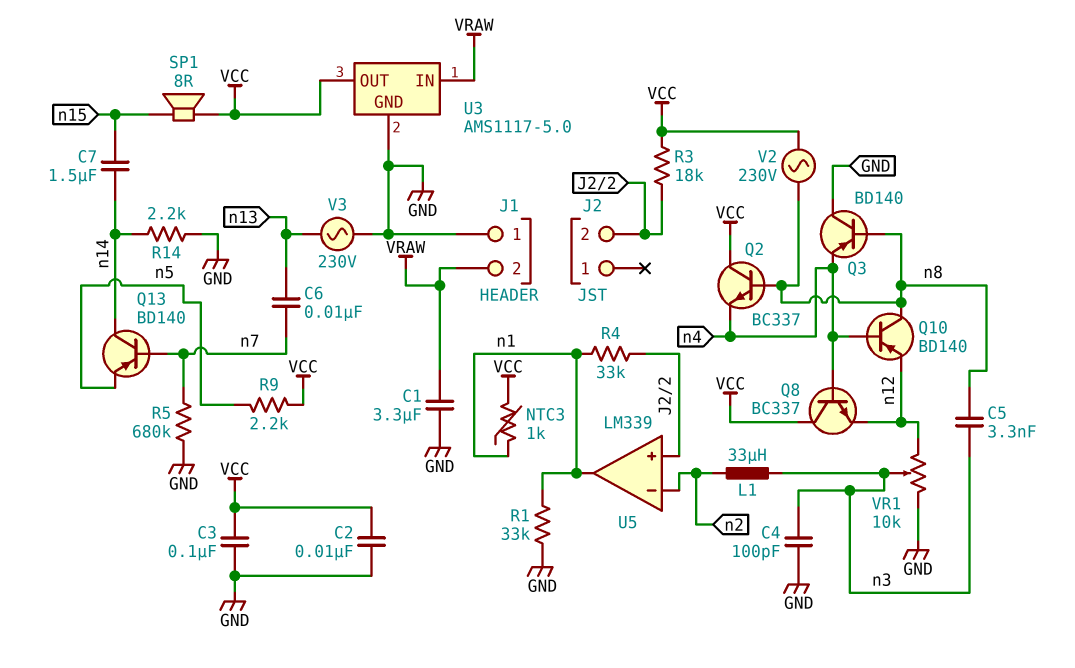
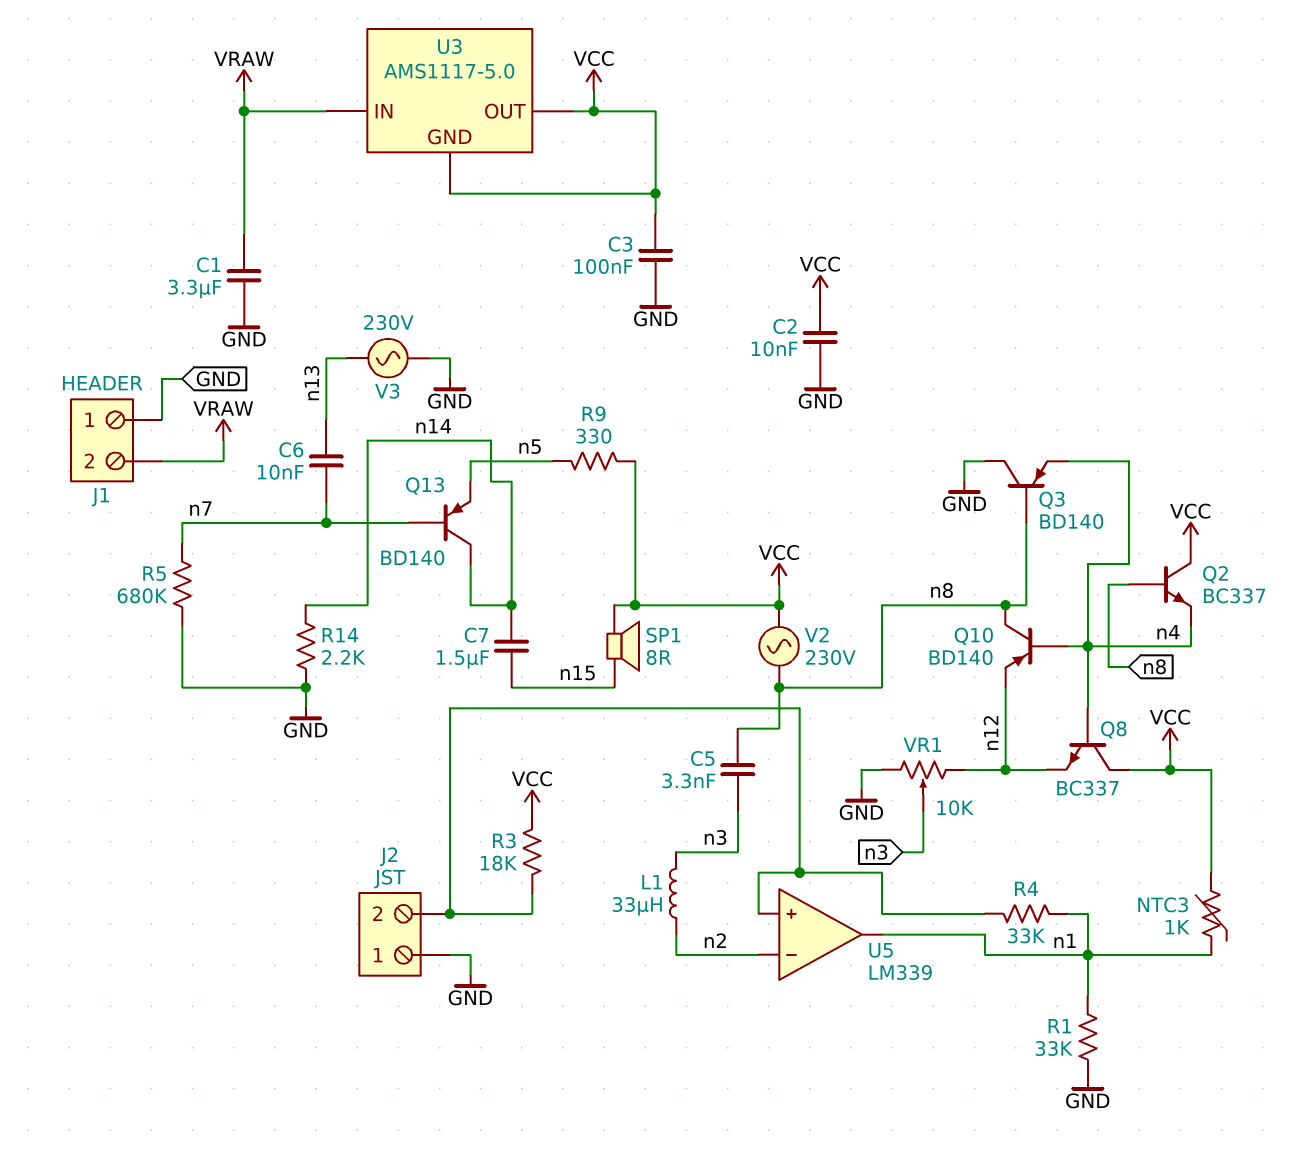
C4: 100pF (GND, n3) -> none
J2 pin 1: none -> GND
R9: 2.2k (VCC, n5) -> 330 (VCC, n5)
U3 pin GND: GND -> VCC

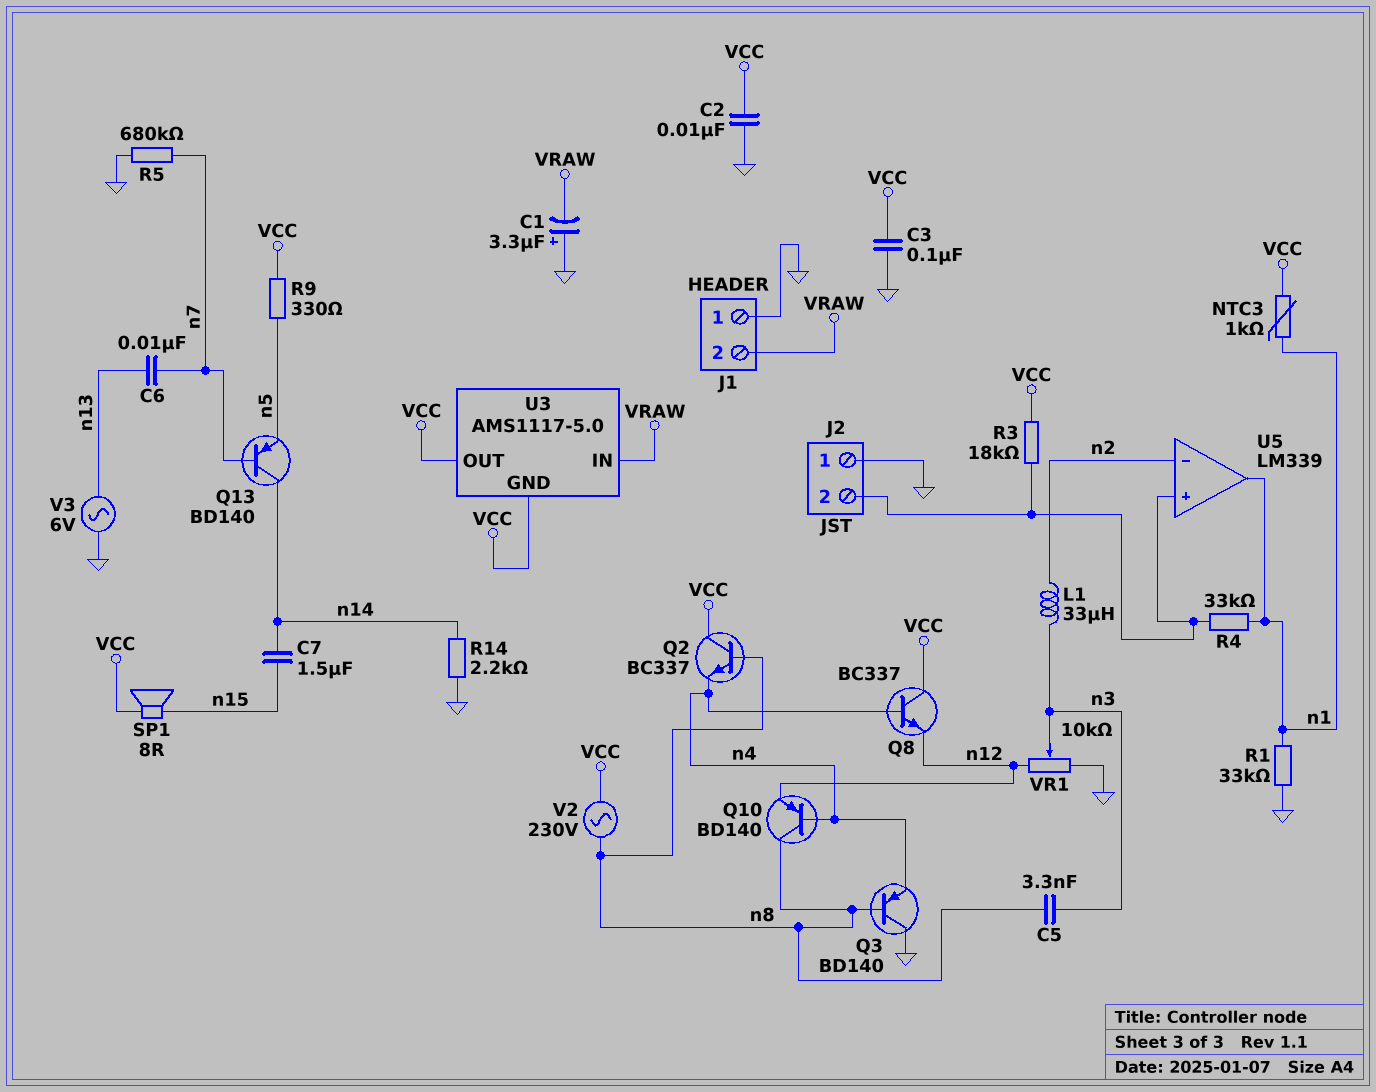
C1: 3.3uF (GND, VRAW) -> 3.3uF (plus GND, minus VRAW)
V3: AC 230V (GND, n13) -> AC 6V (GND, n13)

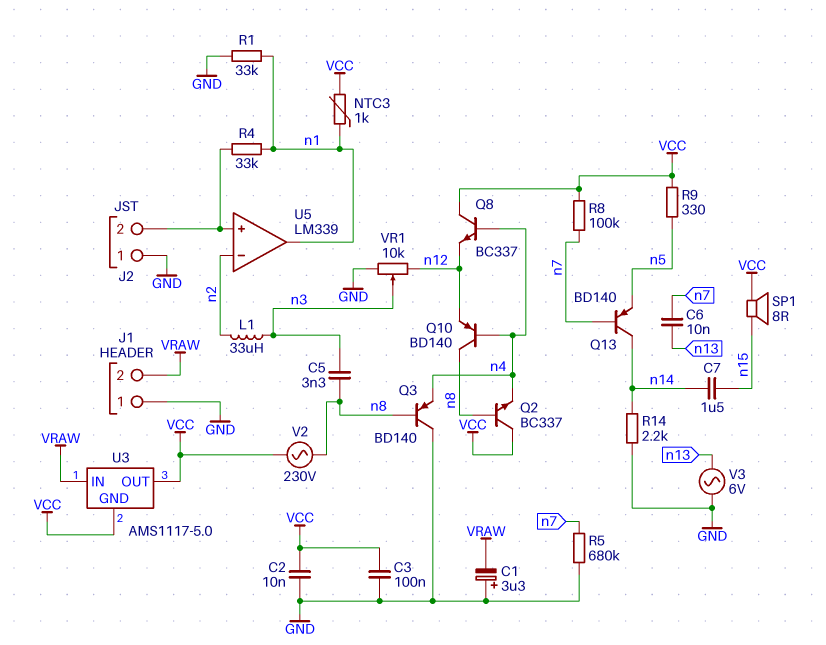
R3: 18k (J2/2, VCC) -> none
R8: none -> 100k (VCC, n7)

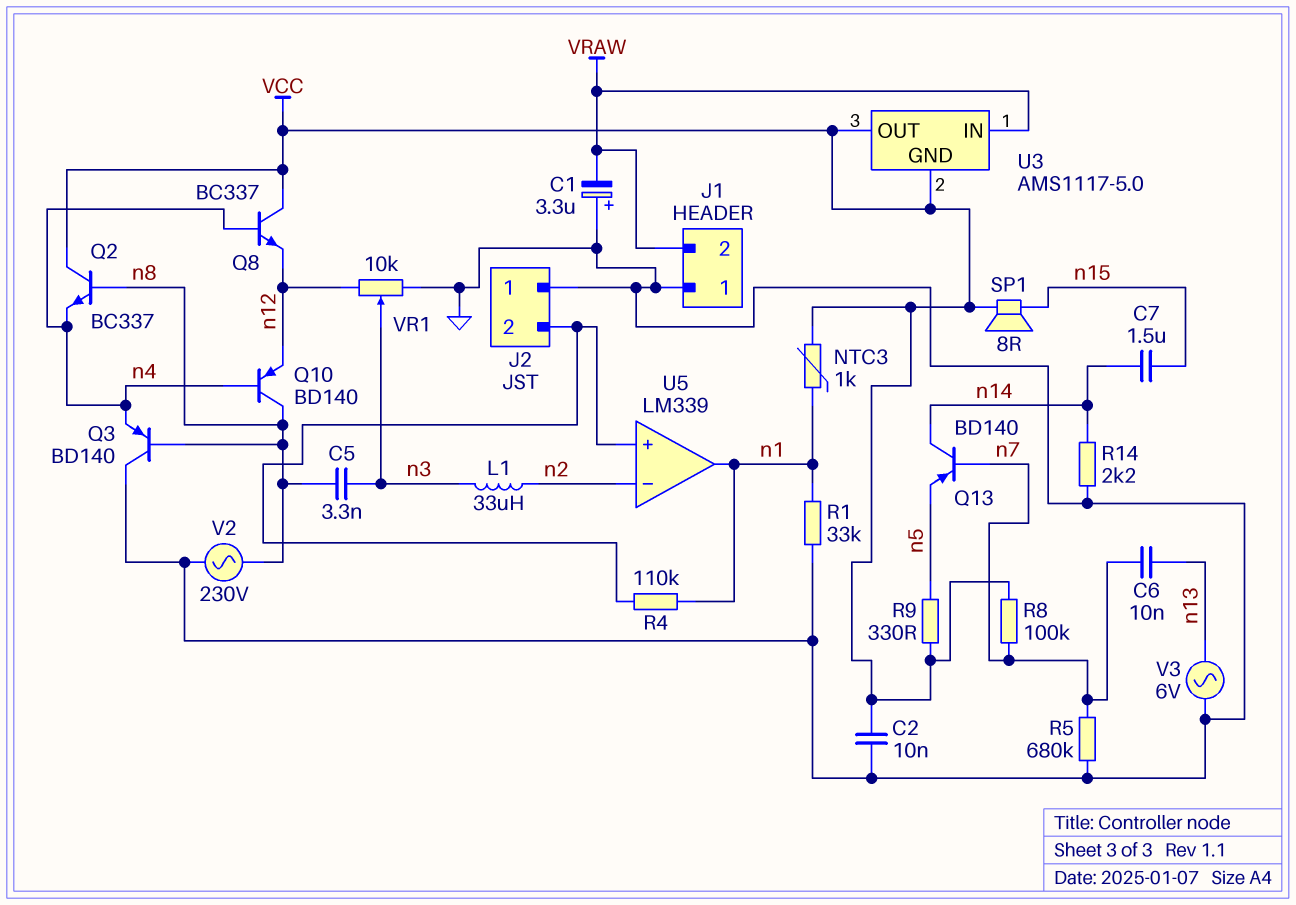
C3: 100nF (GND, VCC) -> none
R4: 33k (J2/2, n1) -> 110k (J2/2, n1)
V2: AC 230V (VCC, n8) -> AC 230V (GND, n8)

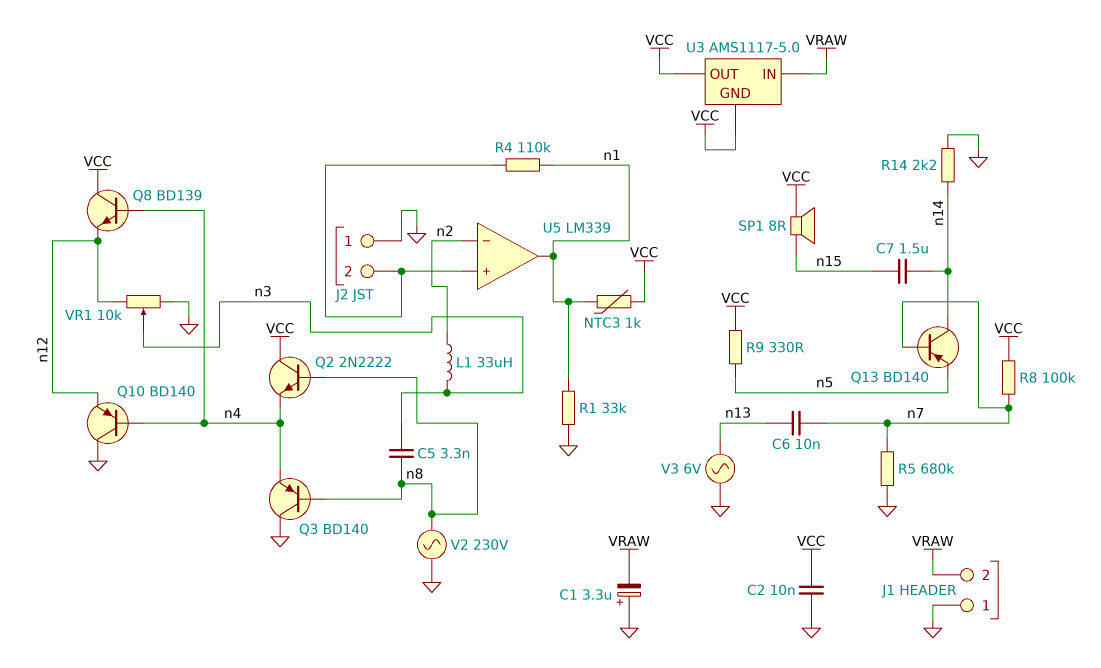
Q2: NPN BC337 (B n8, C VCC, E n4) -> NPN 2N2222 (B n8, C VCC, E n4)
Q8: NPN BC337 (B n4, C VCC, E n12) -> NPN BD139 (B n4, C VCC, E n12)
Q10: PNP BD140 (B n4, C n8, E n12) -> PNP BD140 (B n4, C GND, E n12)

